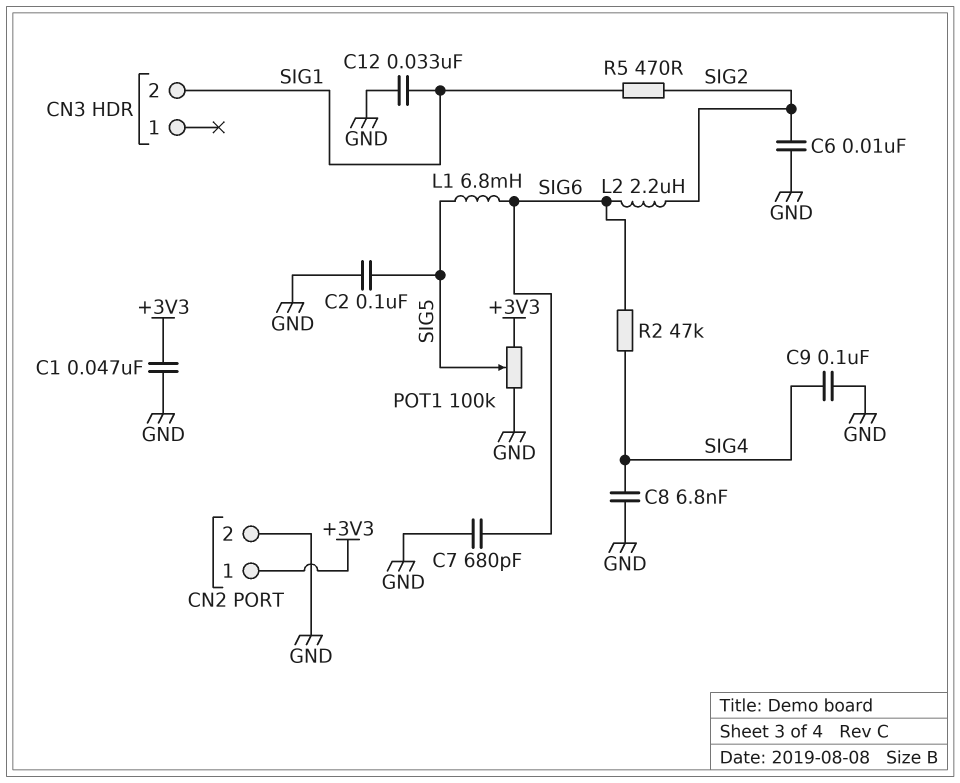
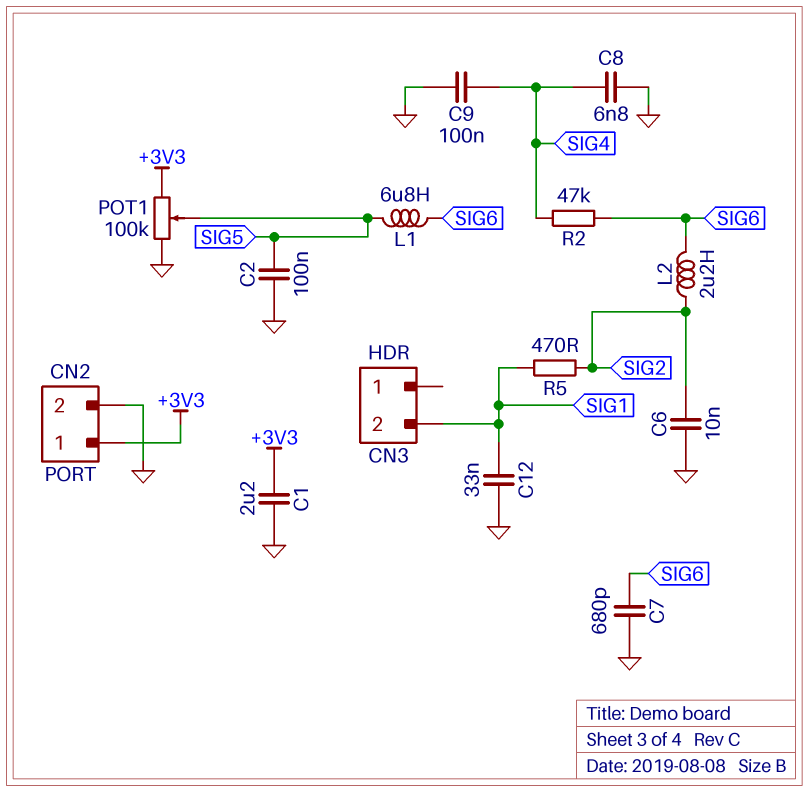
C1: 47nF (+3V3, GND) -> 2.2uF (+3V3, GND)
L1: 6.8mH (SIG5, SIG6) -> 6.8uH (SIG5, SIG6)

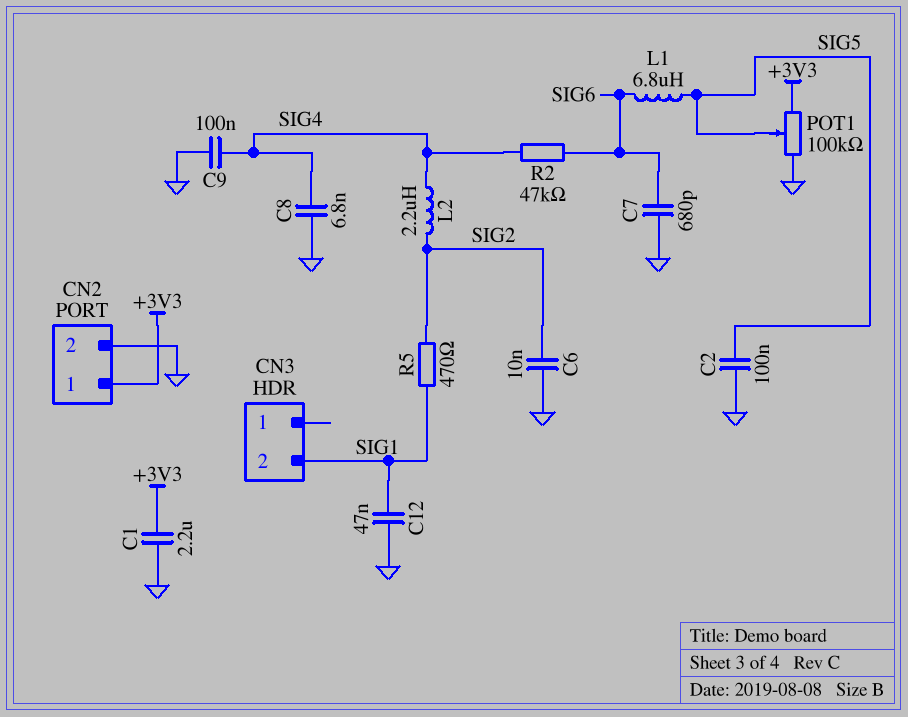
C12: 33nF (GND, SIG1) -> 47nF (GND, SIG1)
L2: 2.2uH (SIG2, SIG6) -> 2.2uH (SIG2, SIG4)

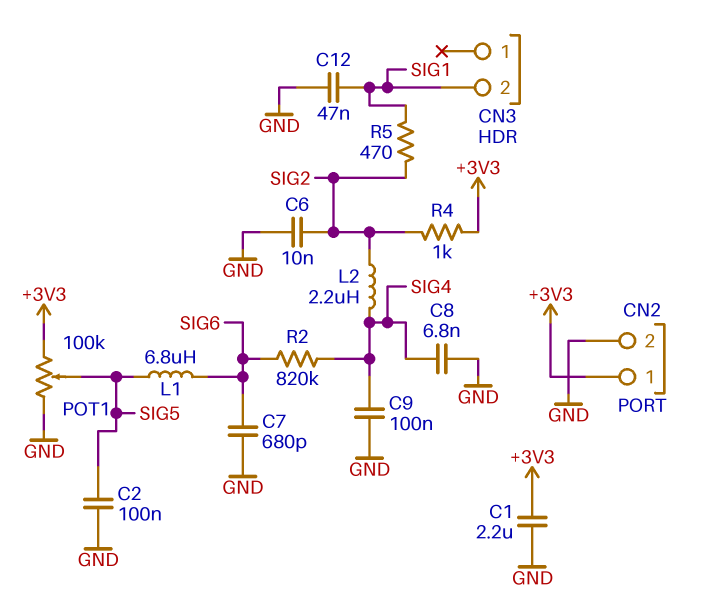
R2: 47k (SIG4, SIG6) -> 820k (SIG4, SIG6)
R4: none -> 1k (+3V3, SIG2)

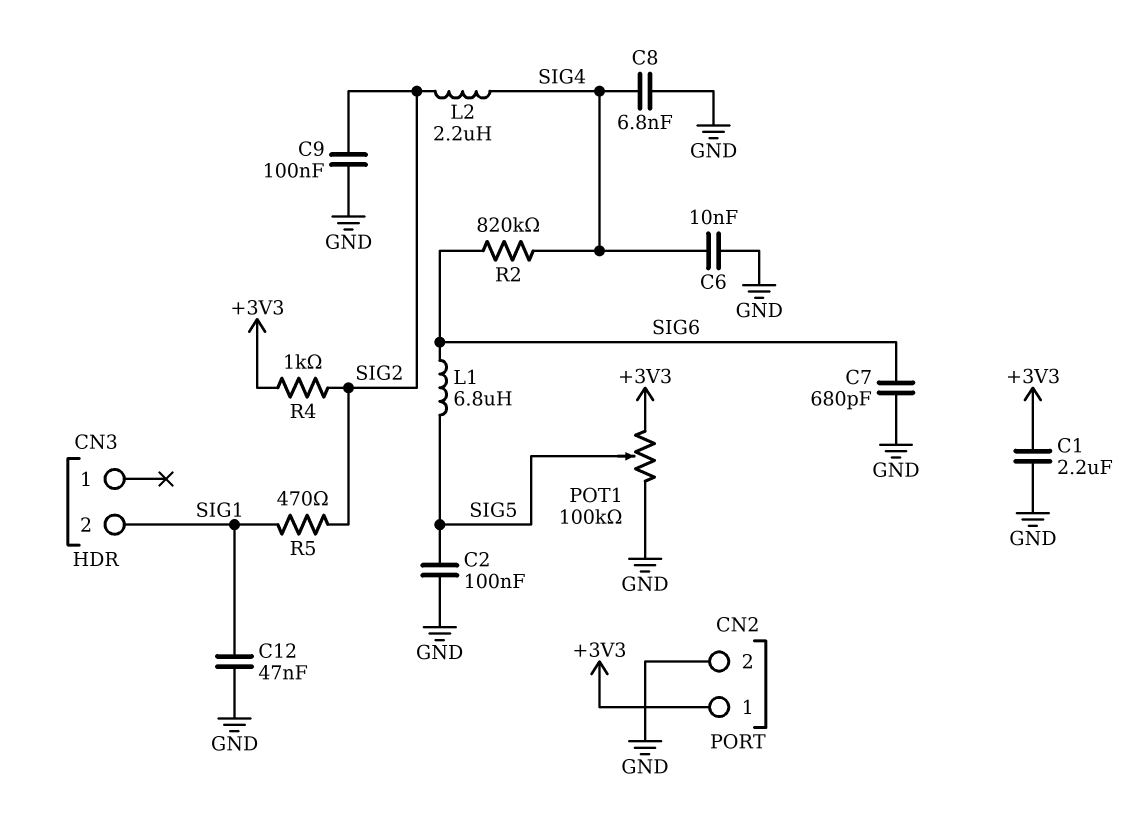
C6: 10nF (GND, SIG2) -> 10nF (GND, SIG4)
C9: 100nF (GND, SIG4) -> 100nF (GND, SIG2)

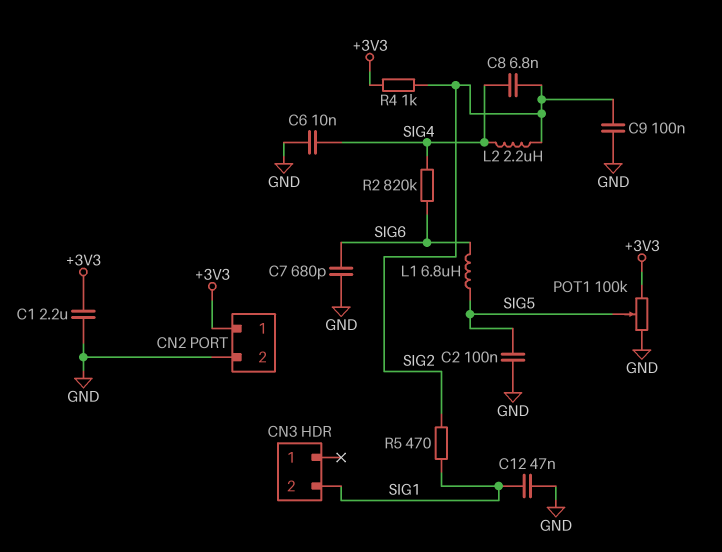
C8: 6.8nF (GND, SIG4) -> 6.8nF (SIG2, SIG4)

